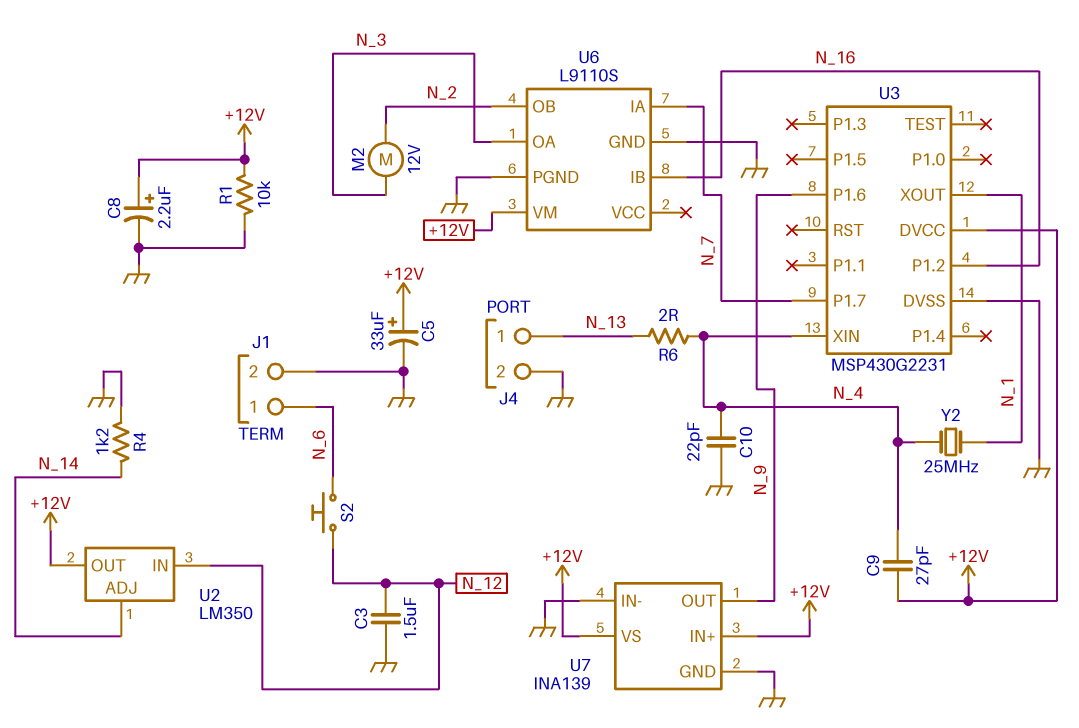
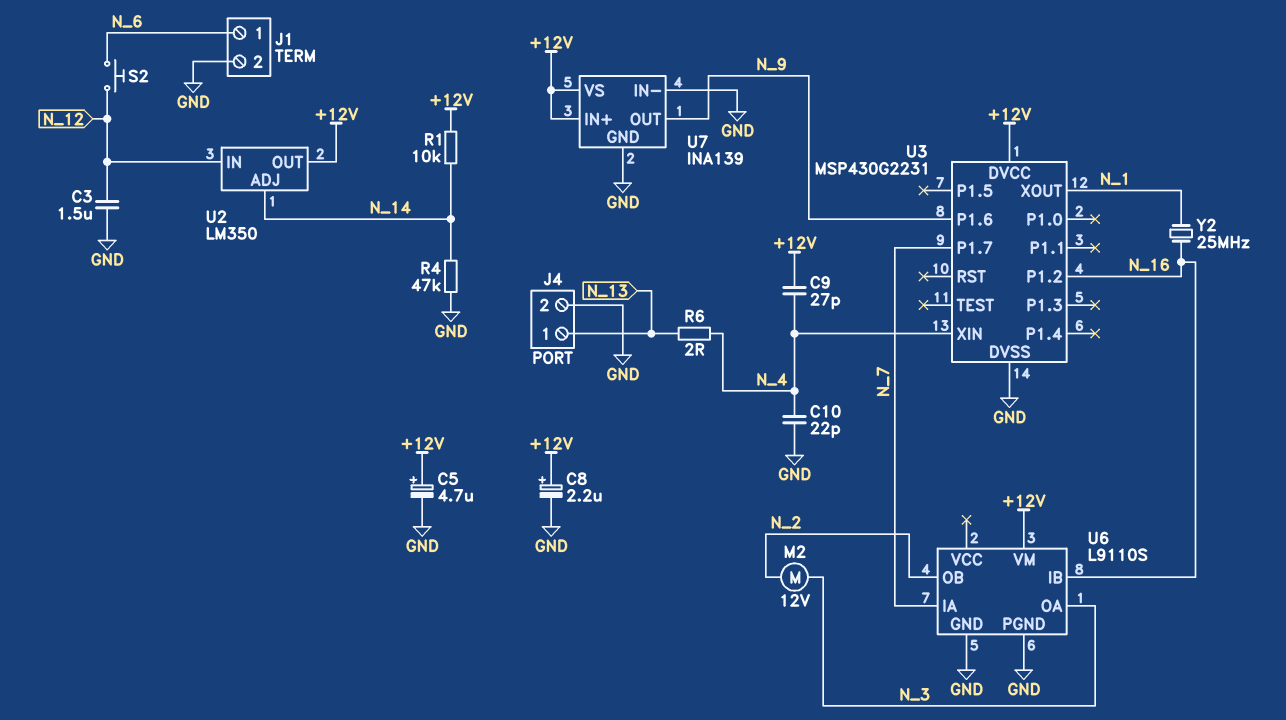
C5: 33uF (plus +12V, minus GND) -> 4.7uF (plus +12V, minus GND)
R1: 10k (+12V, GND) -> 10k (+12V, N_14)
R4: 1.2k (GND, N_14) -> 47k (GND, N_14)
Y2: 25MHz (N_1, N_4) -> 25MHz (N_1, N_16)

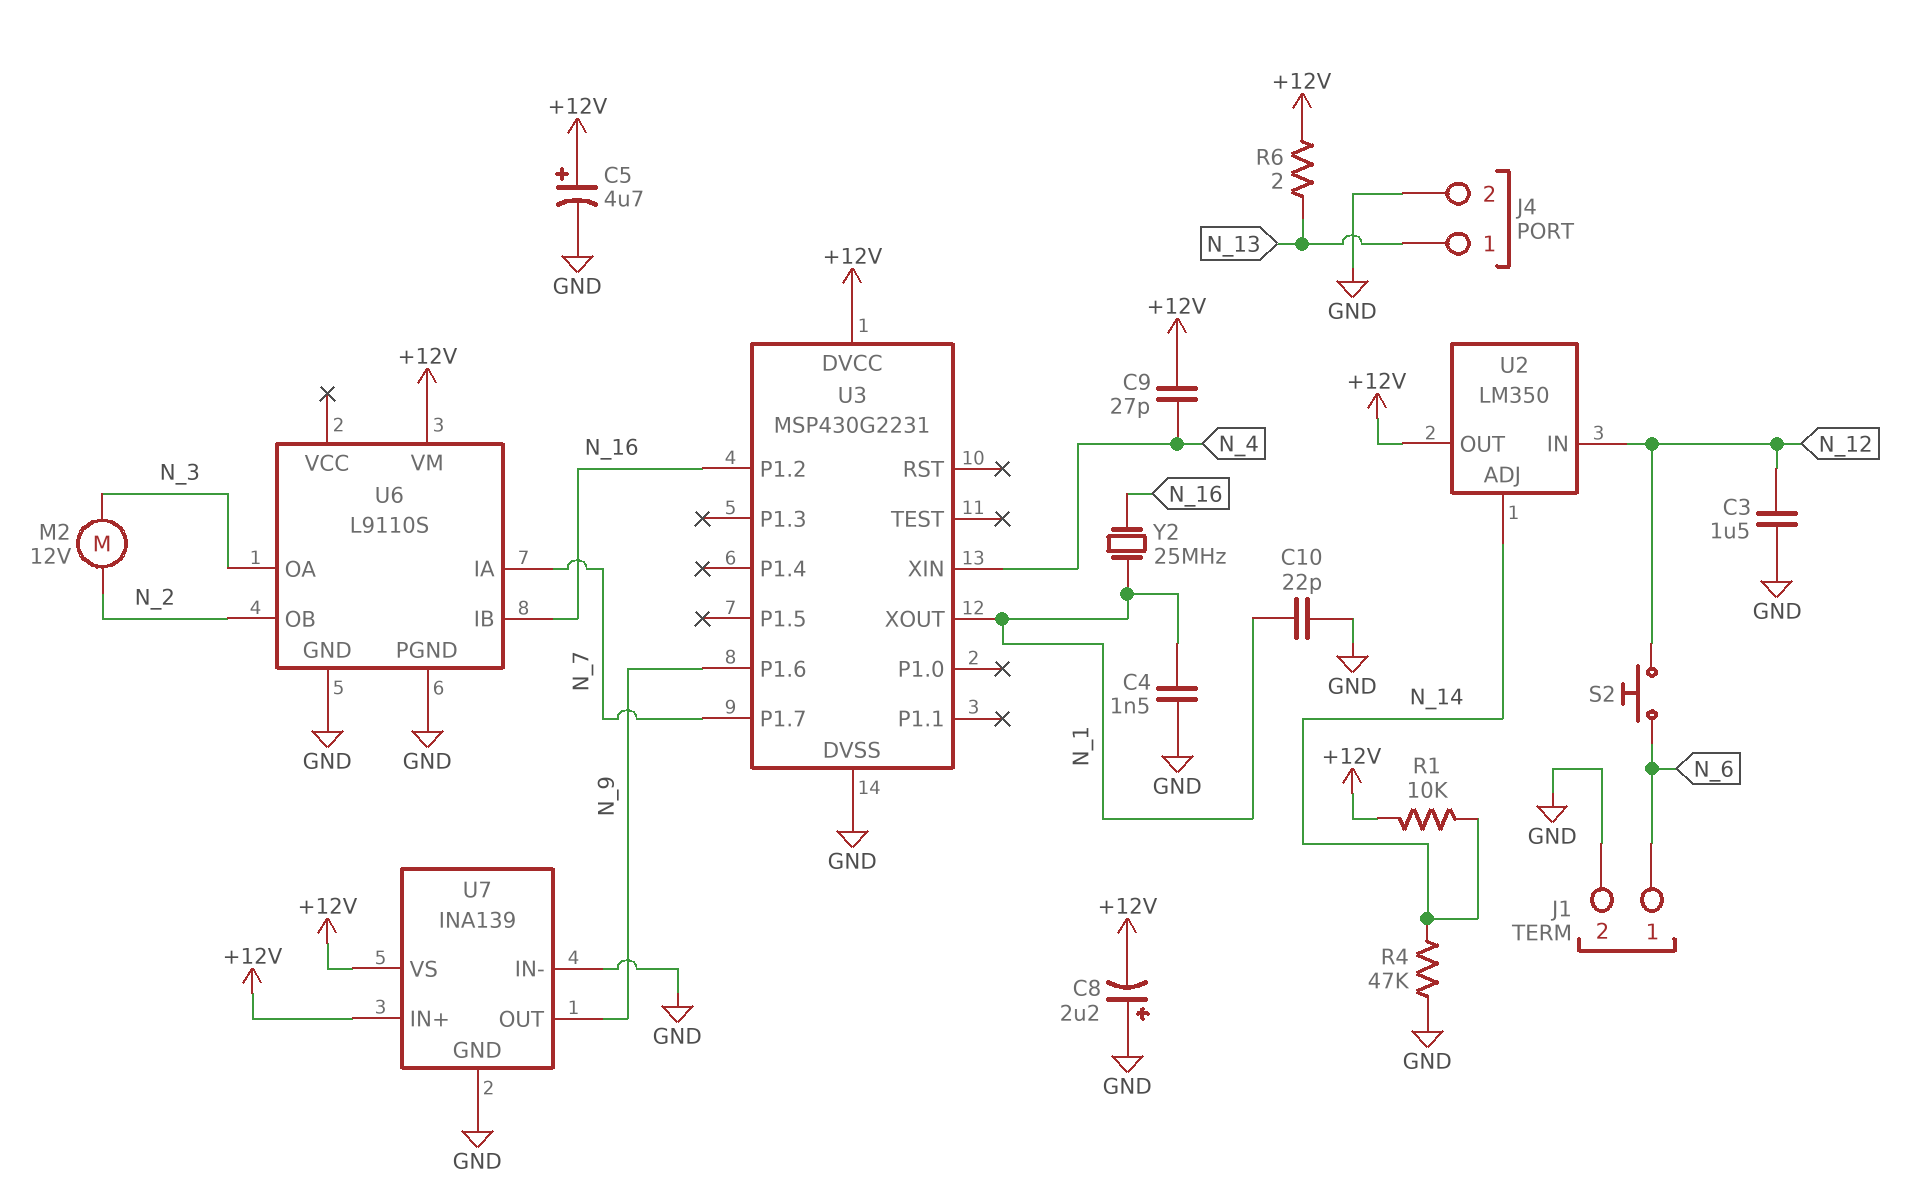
C4: none -> 1.5nF (GND, N_1)
C8: 2.2uF (plus +12V, minus GND) -> 2.2uF (plus GND, minus +12V)
C10: 22pF (GND, N_4) -> 22pF (GND, N_1)
R6: 2 (N_4, N_13) -> 2 (+12V, N_13)

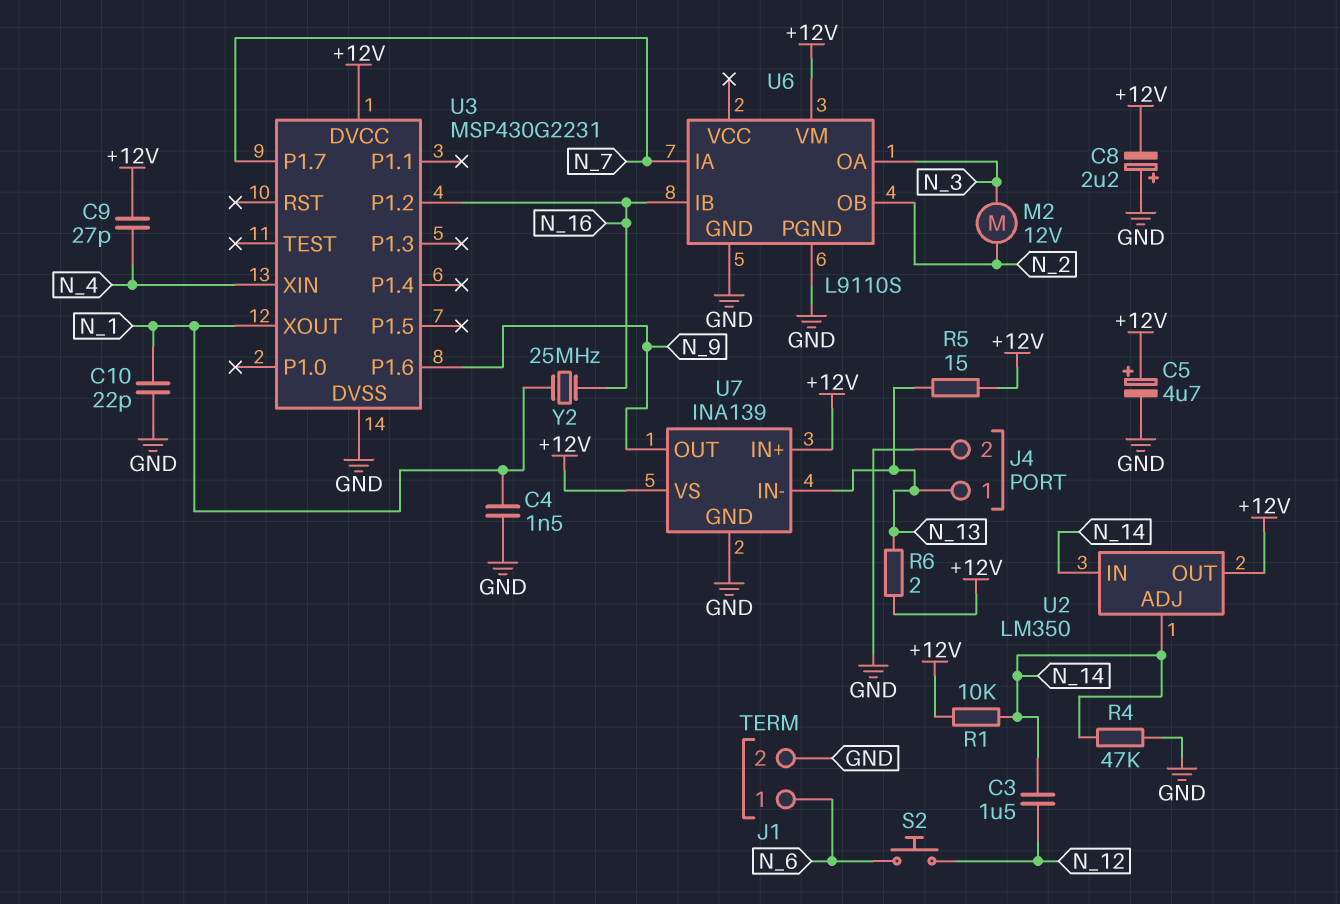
C3: 1.5uF (GND, N_12) -> 1.5uF (N_12, N_14)
R5: none -> 15 (+12V, N_13)
U2 pin IN: N_12 -> N_14
U7 pin IN-: GND -> N_13

